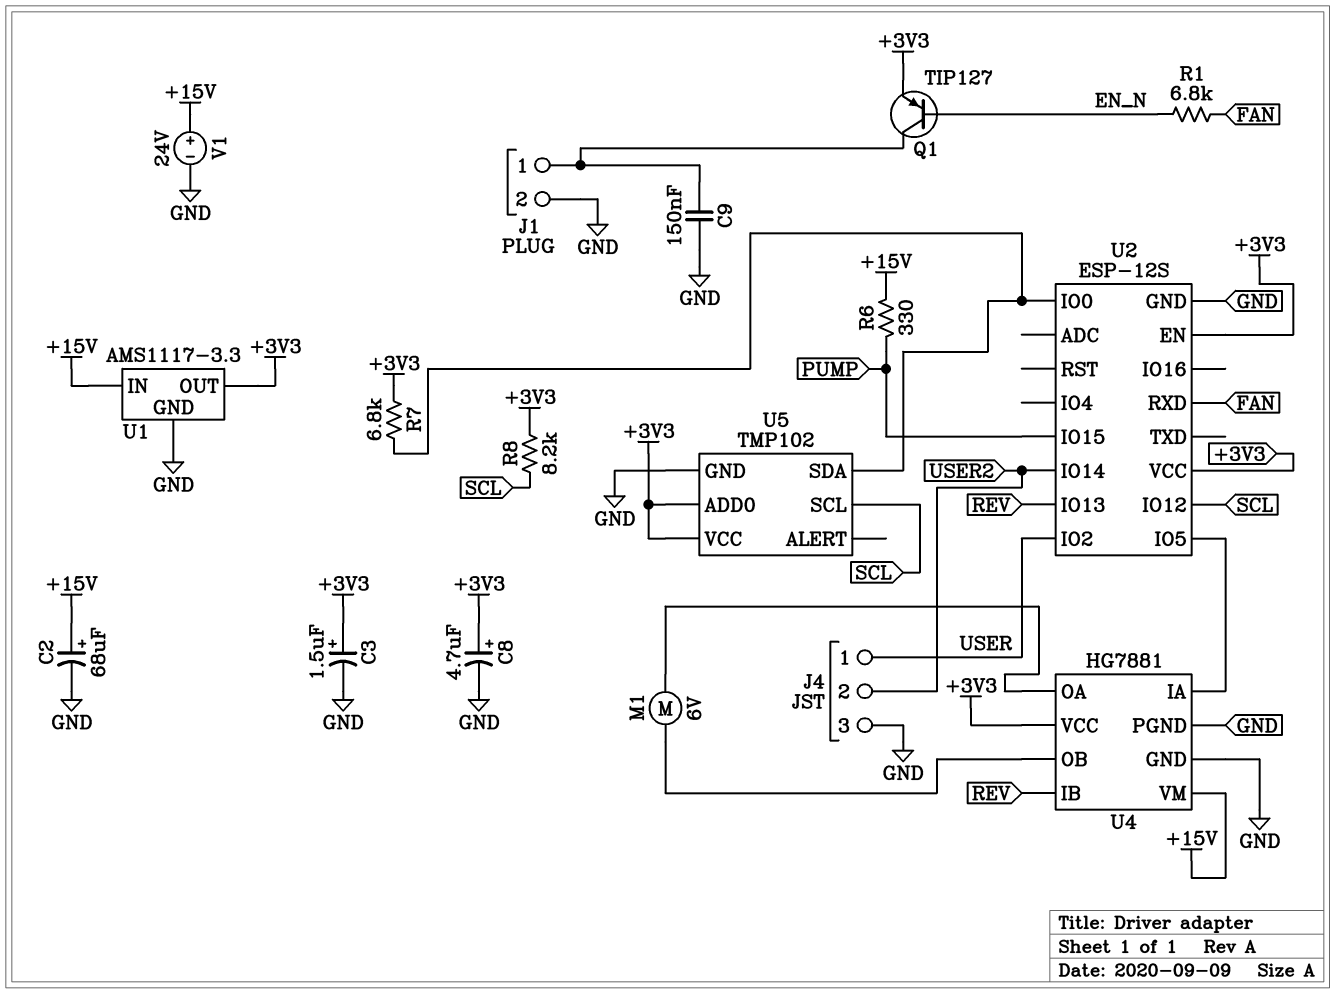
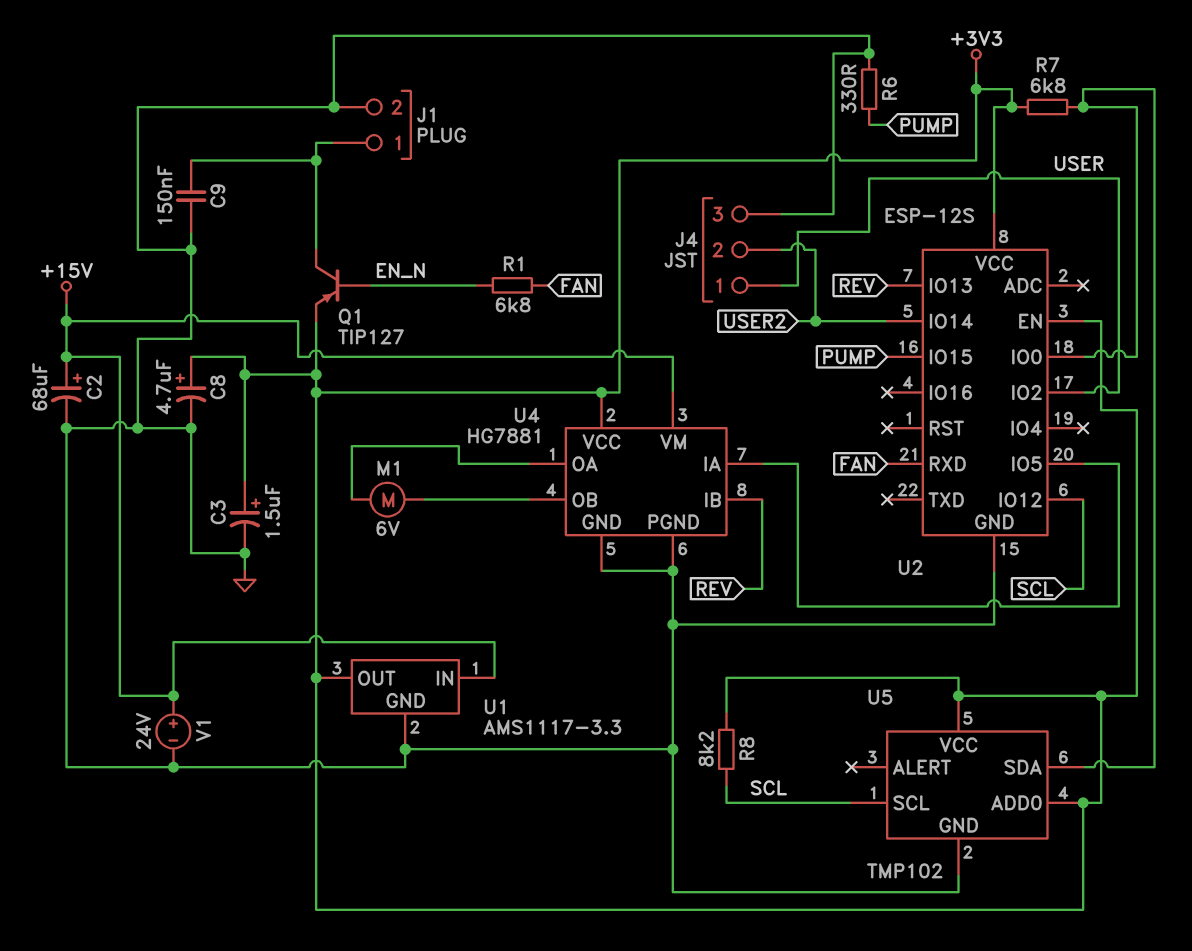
R6: 330 (+15V, PUMP) -> 330 (GND, PUMP)

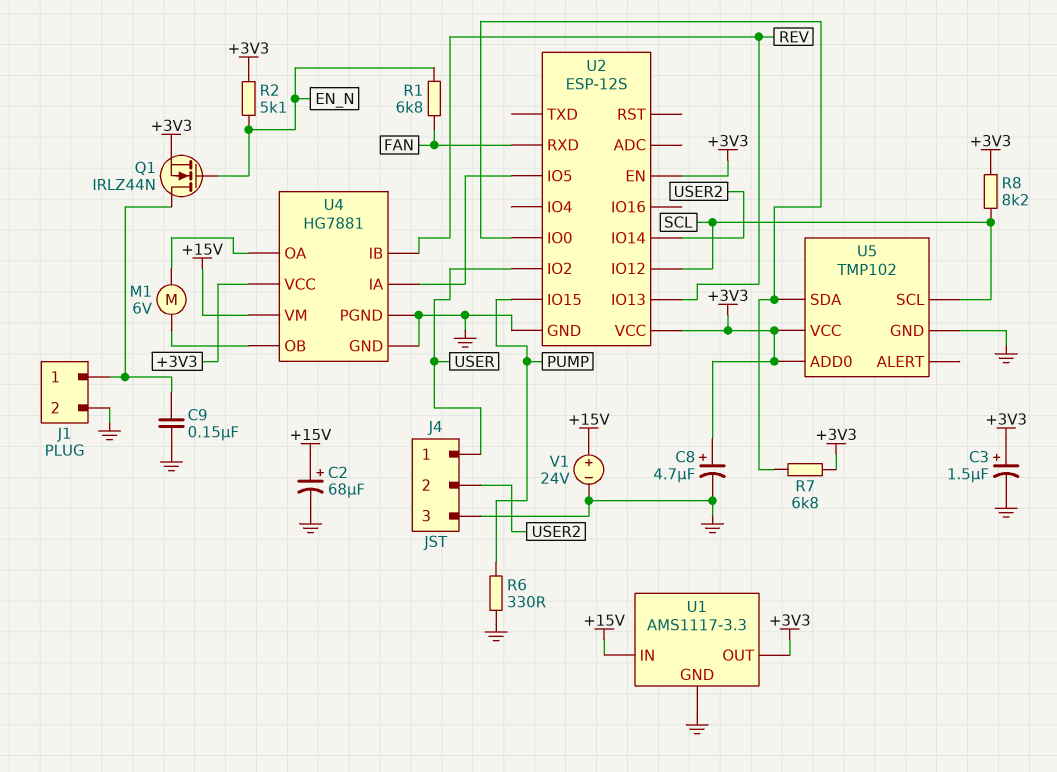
Q1: PNP TIP127 (B EN_N, C J1/1, E +3V3) -> NMOS IRLZ44N (G EN_N, D J1/1, S +3V3)
R2: none -> 5.1k (+3V3, EN_N)

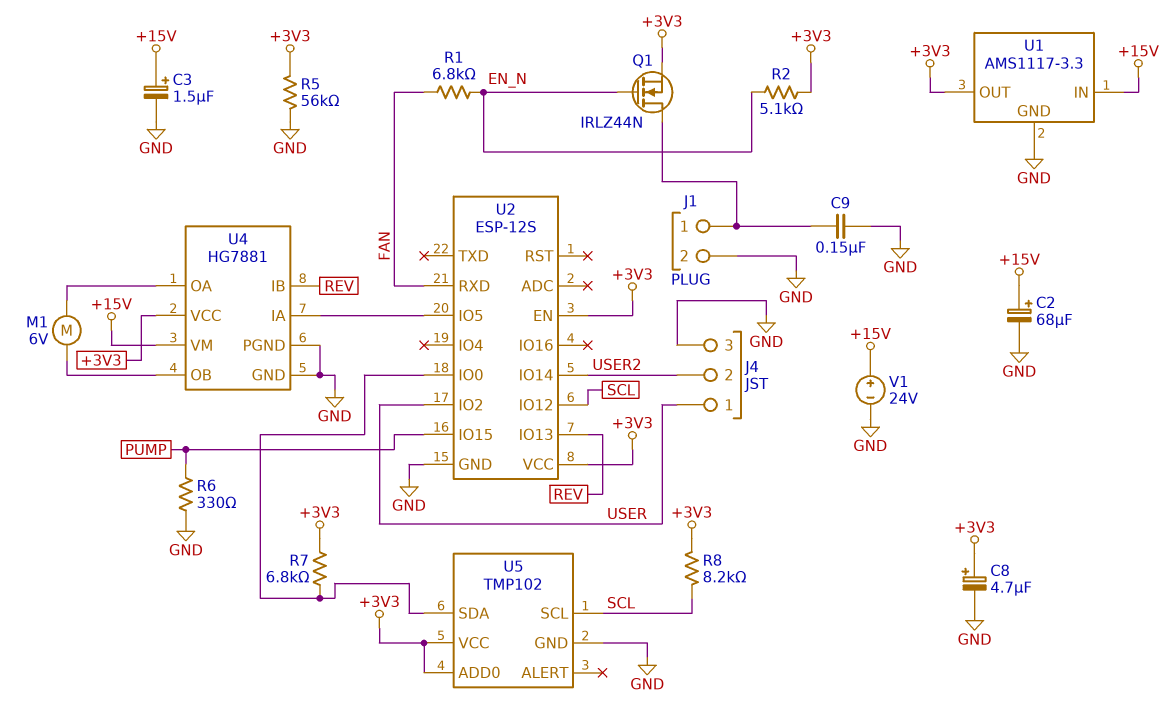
C3: 1.5uF (plus +3V3, minus GND) -> 1.5uF (plus +15V, minus GND)
R5: none -> 56k (+3V3, GND)

